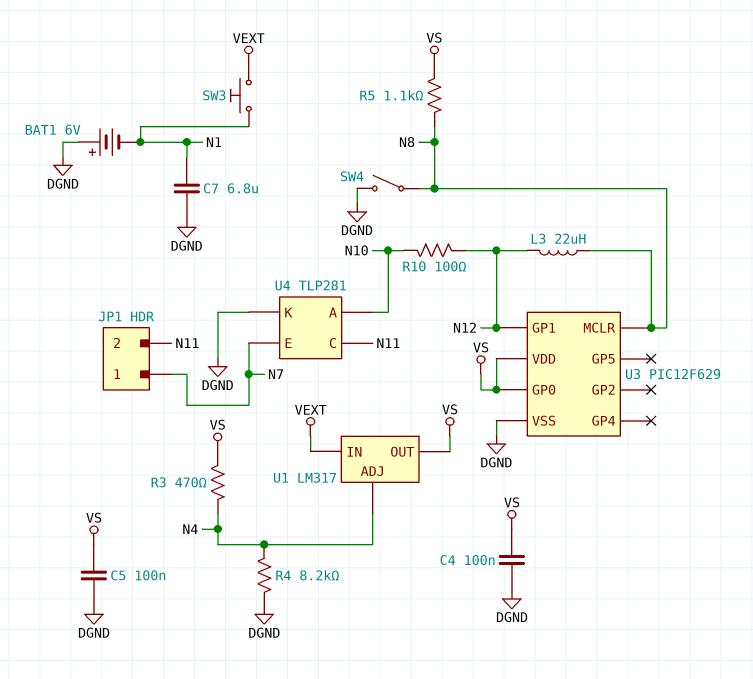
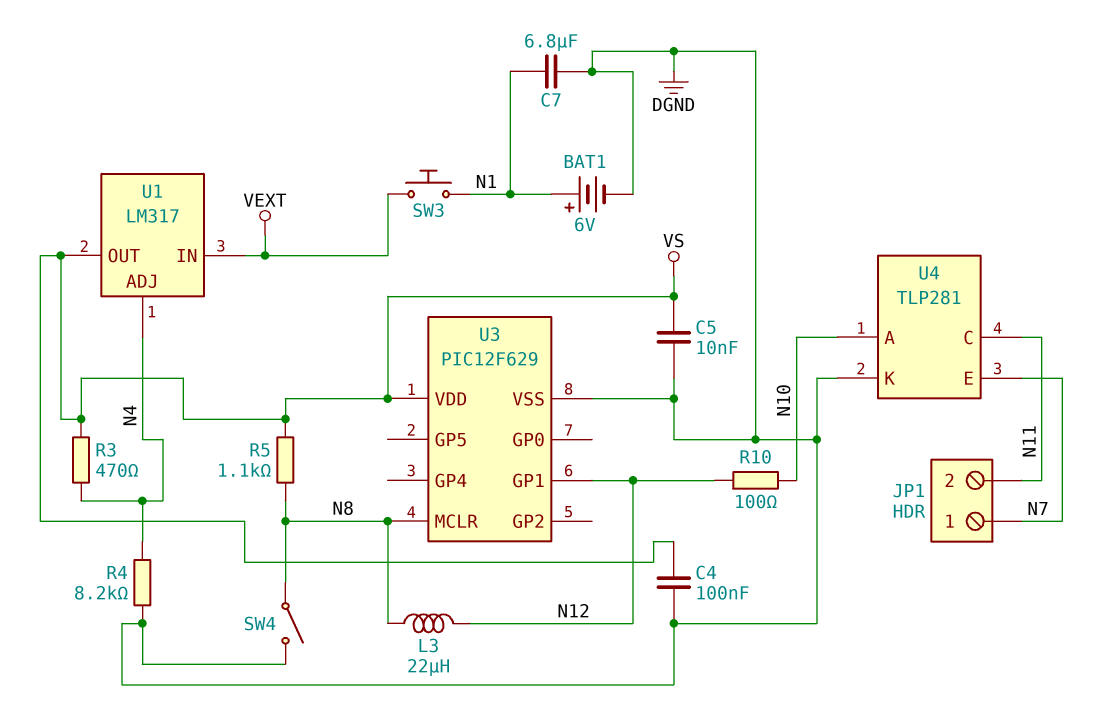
BAT1: 6V (plus DGND, minus N1) -> 6V (plus N1, minus DGND)
C5: 100nF (DGND, VS) -> 10nF (DGND, VS)
U3 pin GP0: VS -> none

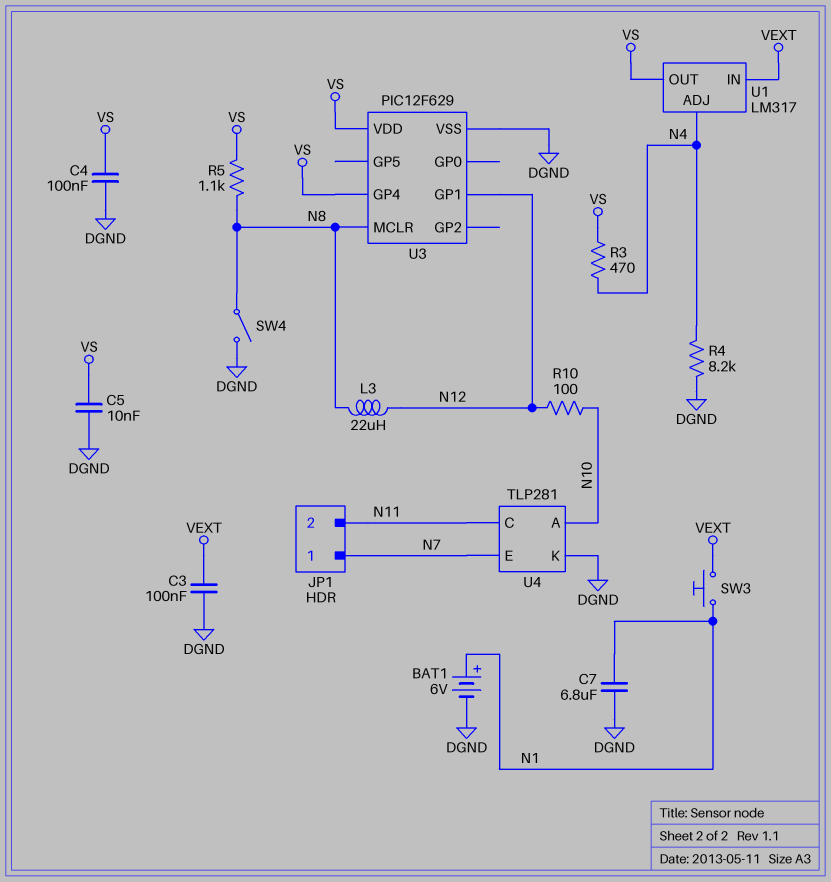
C3: none -> 100nF (DGND, VEXT)
U3 pin GP4: none -> VS

